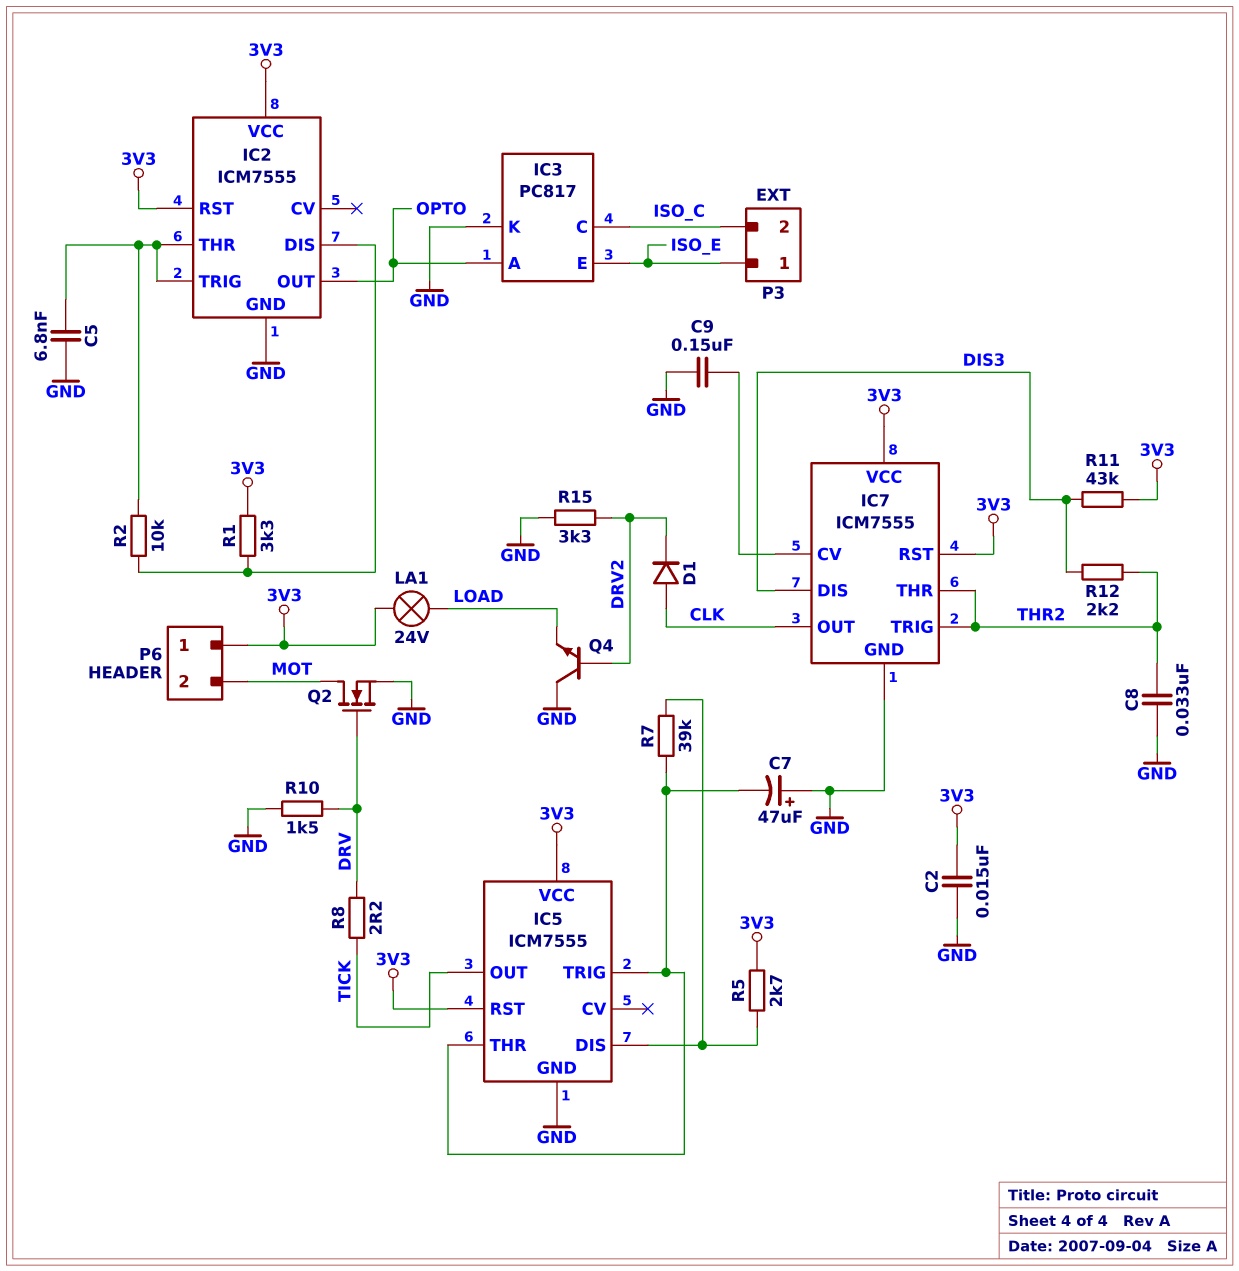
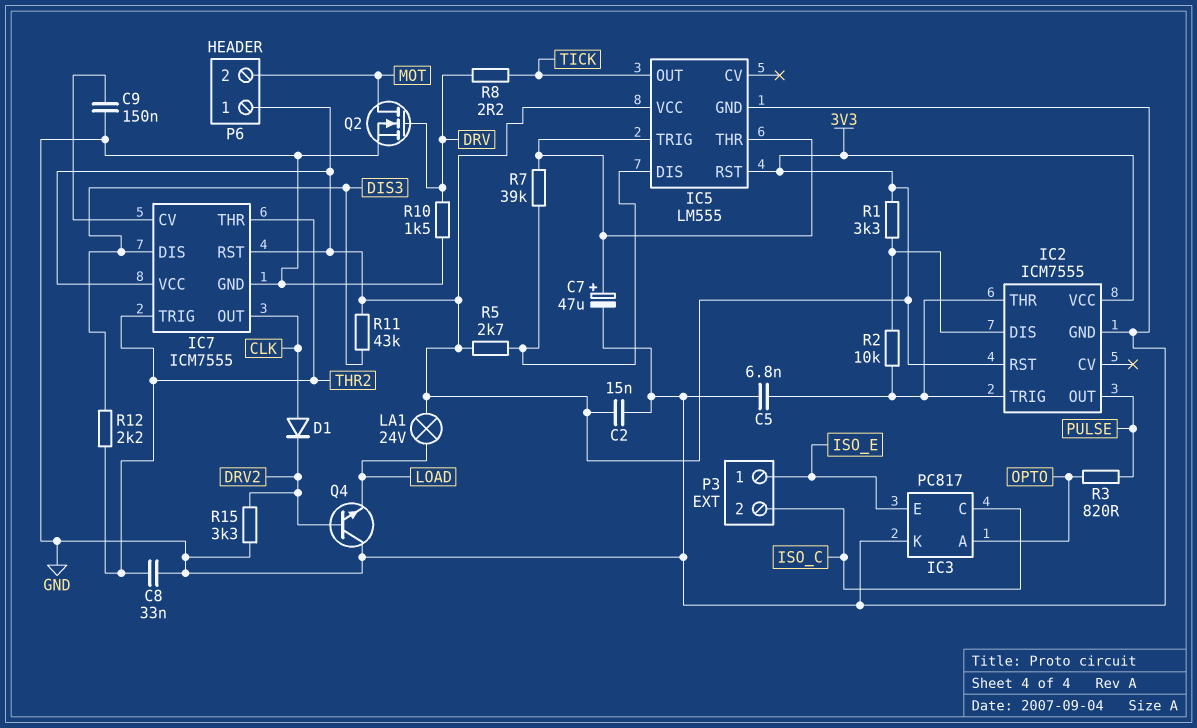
C7: 47uF (plus GND, minus IC5/THR) -> 47uF (plus IC5/THR, minus GND)
IC2 pin OUT: OPTO -> PULSE
IC5: ICM7555 -> LM555
R3: none -> 820 (OPTO, PULSE)

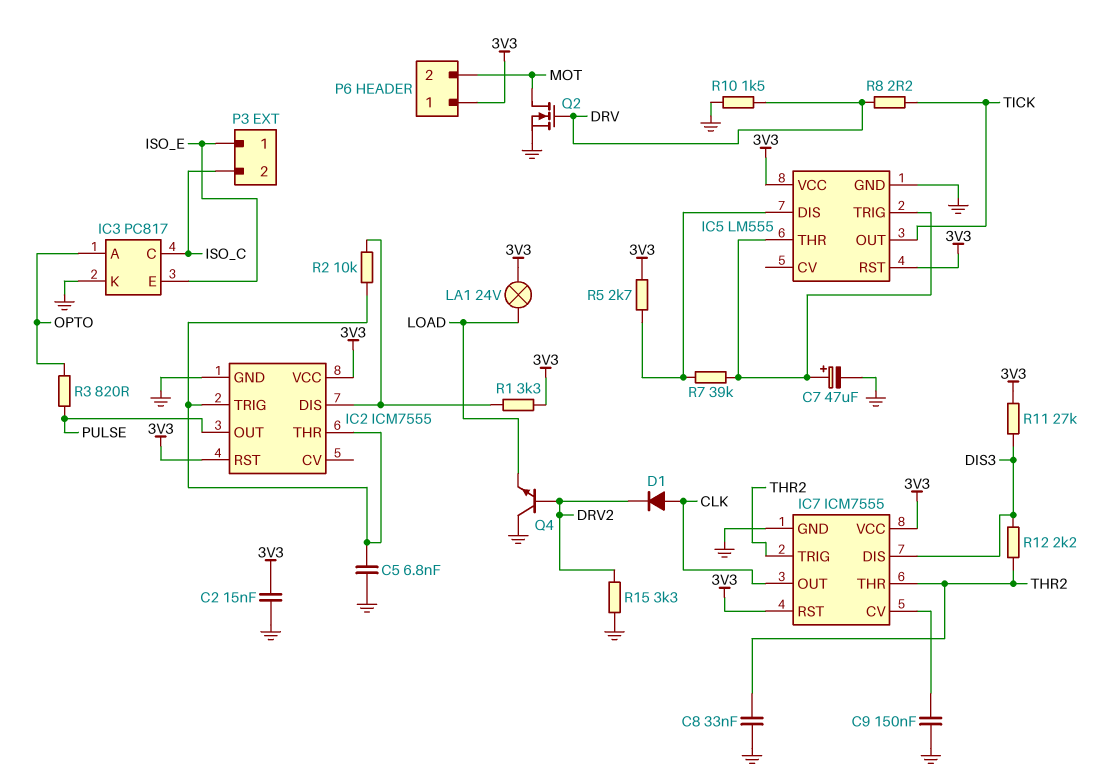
R11: 43k (3V3, DIS3) -> 27k (3V3, DIS3)

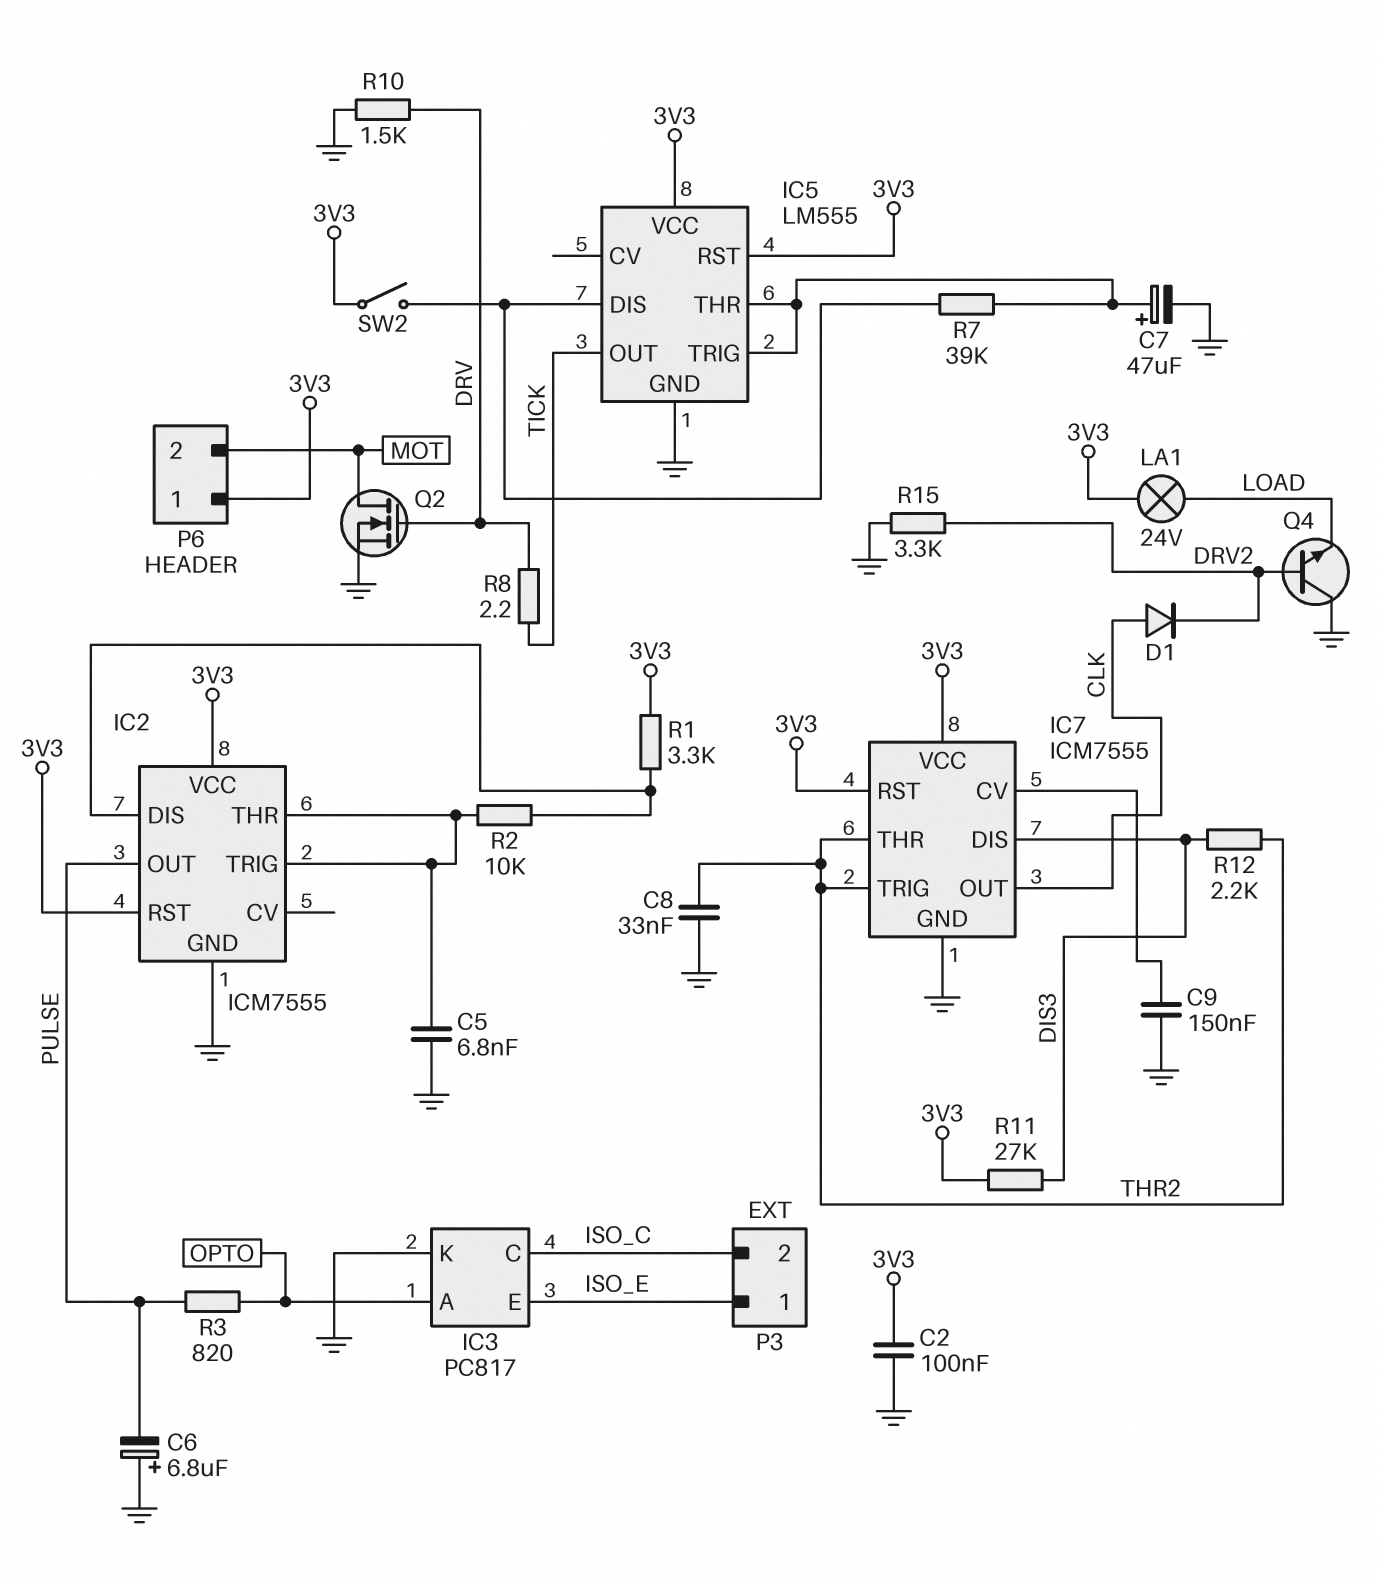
C2: 15nF (3V3, GND) -> 100nF (3V3, GND)
C6: none -> 6.8uF (plus GND, minus PULSE)
R5: 2.7k (3V3, IC5/DIS) -> none
SW2: none -> switch (3V3, IC5/DIS)

